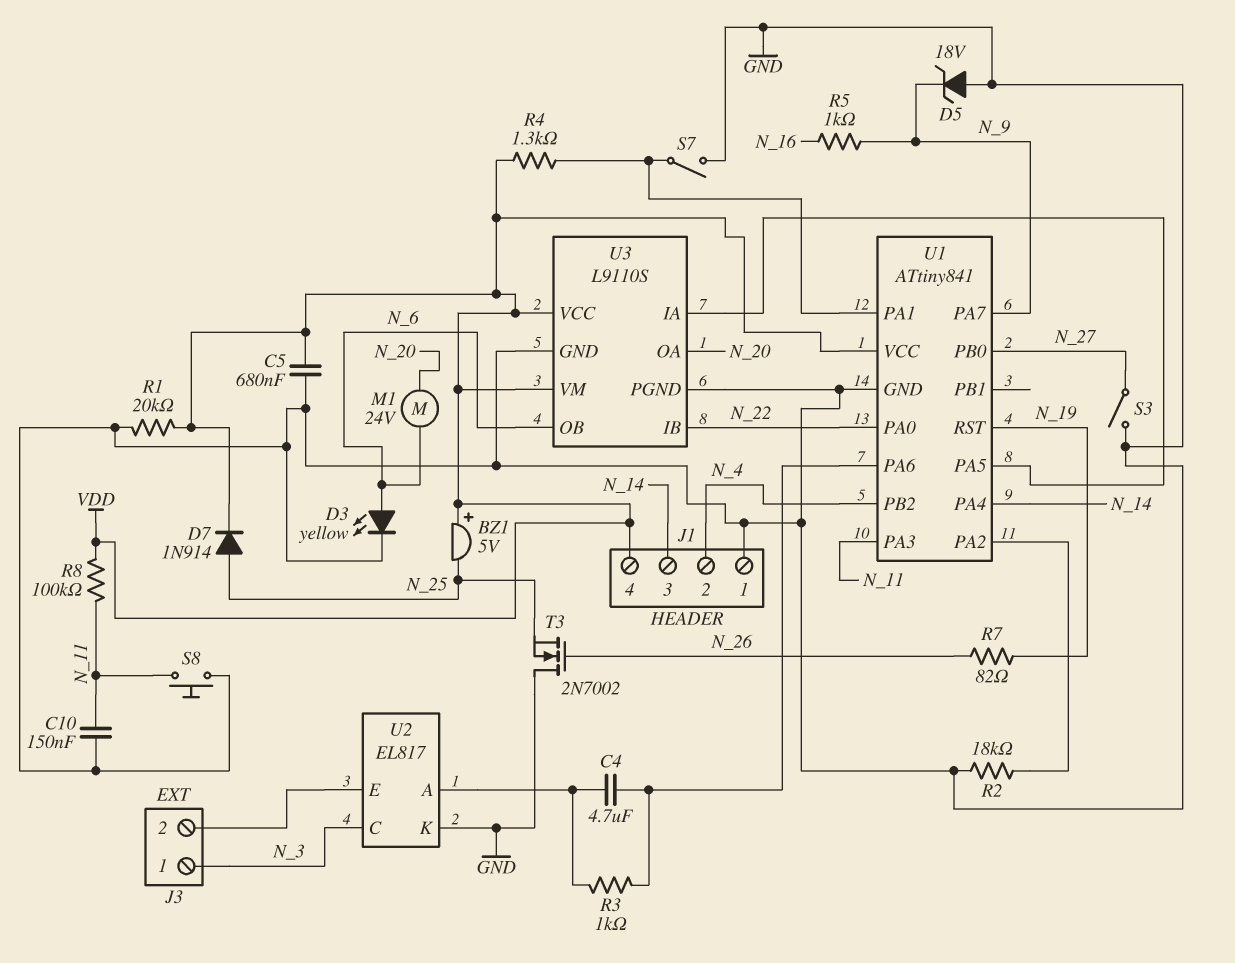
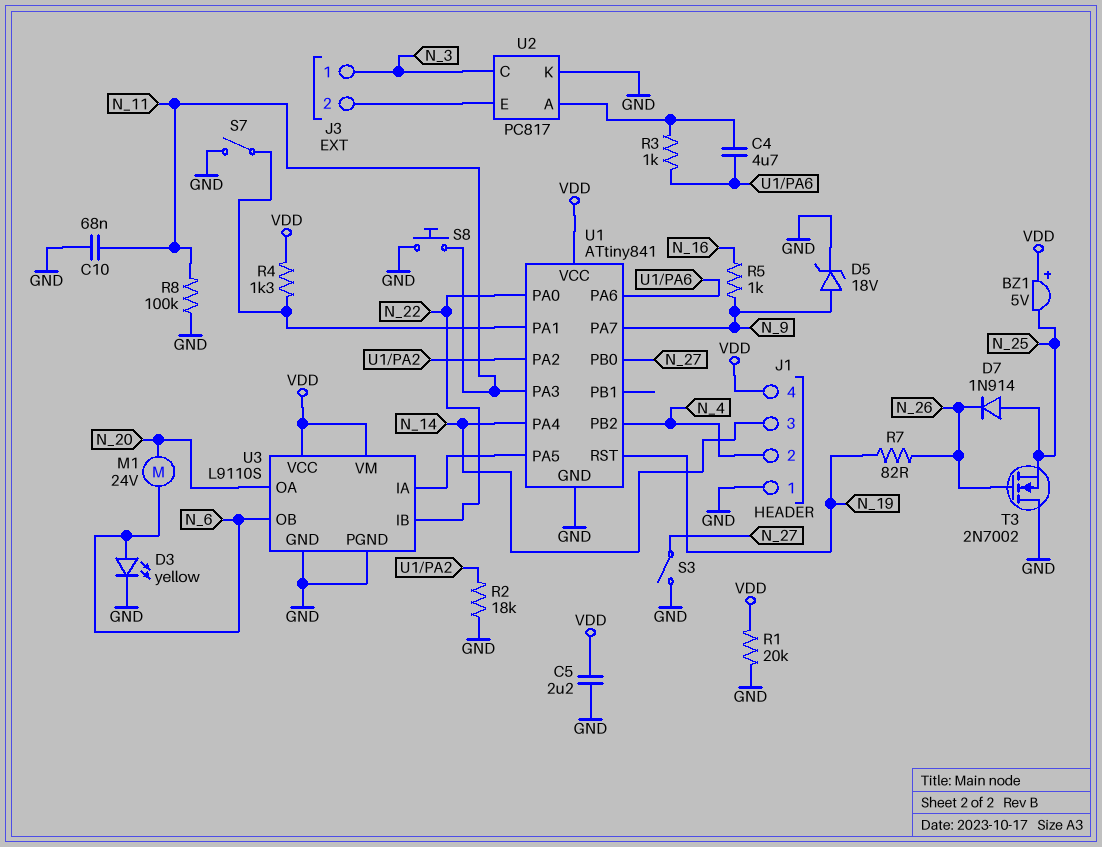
C5: 680nF (GND, VDD) -> 2.2uF (GND, VDD)
C10: 150nF (GND, N_11) -> 68nF (GND, N_11)
D5: zener 18V (A GND, K N_9) -> zener 18V (A N_9, K GND)
D7: diode 1N914 (A N_25, K VDD) -> diode 1N914 (A N_25, K N_26)
R8: 100k (N_11, VDD) -> 100k (GND, N_11)
U2: EL817 -> PC817

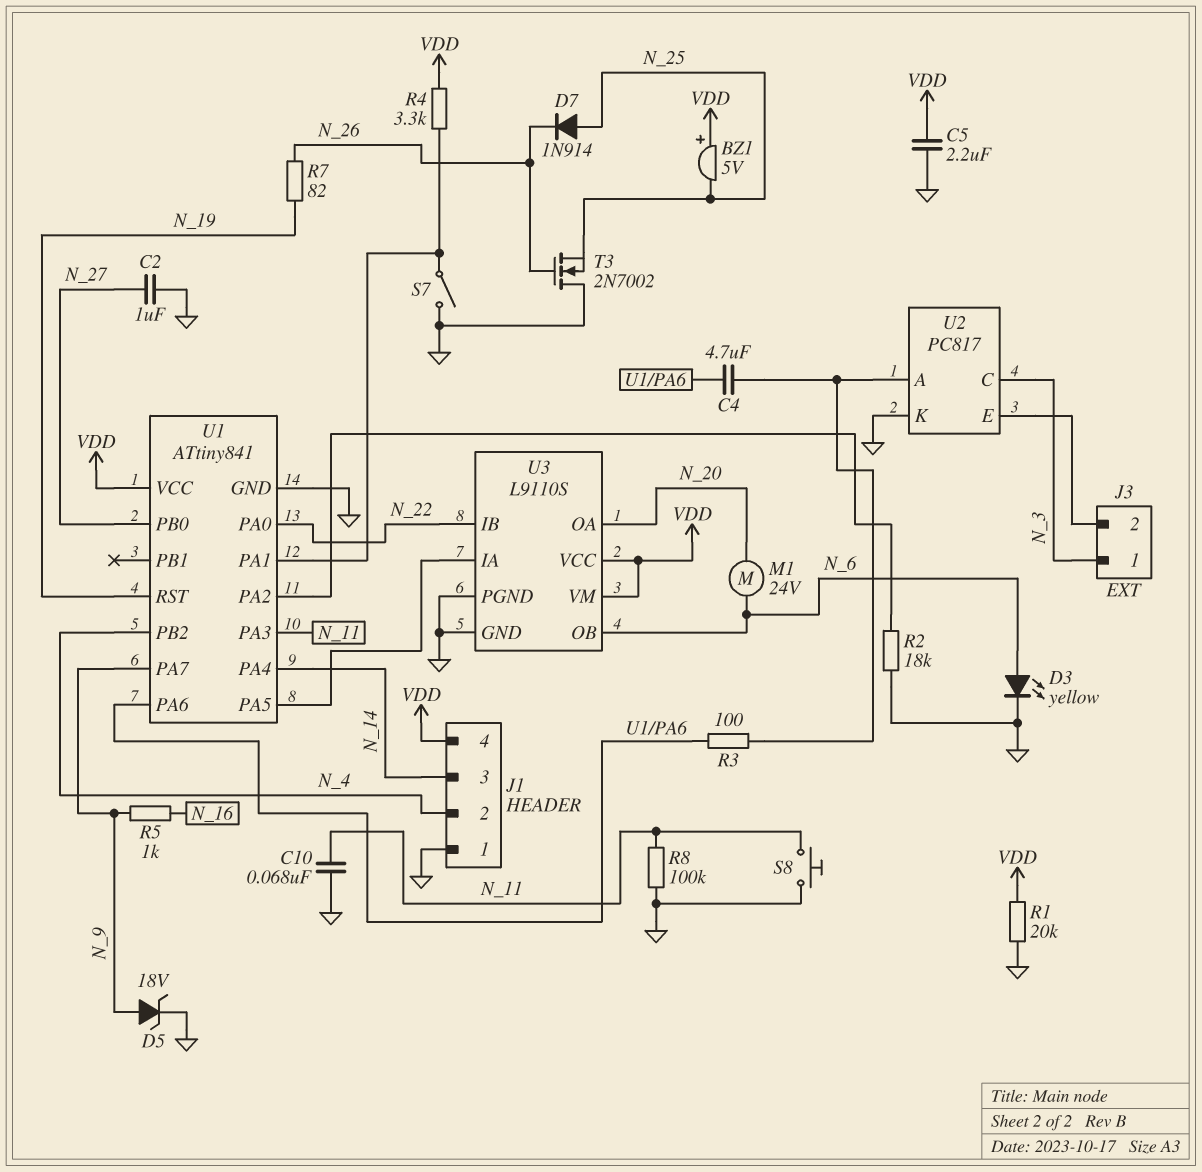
C2: none -> 1uF (GND, N_27)
R3: 1k (U1/PA6, U2/A) -> 100 (U1/PA6, U2/A)
R4: 1.3k (U1/PA1, VDD) -> 3.3k (U1/PA1, VDD)
S3: switch (GND, N_27) -> none

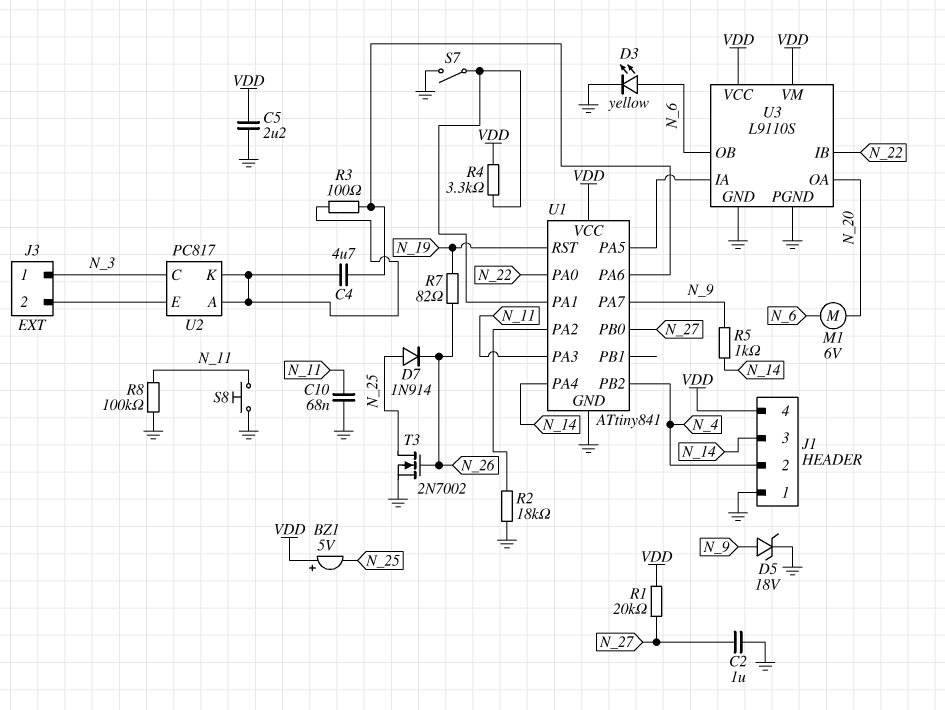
M1: motor 24V (N_6, N_20) -> motor 6V (N_6, N_20)
R1: 20k (GND, VDD) -> 20k (N_27, VDD)
R5: 1k (N_9, N_16) -> 1k (N_9, N_14)
T3: NMOS 2N7002 (G N_26, D GND, S N_25) -> NMOS 2N7002 (G N_26, D N_25, S GND)
U2 pin K: GND -> U2/A

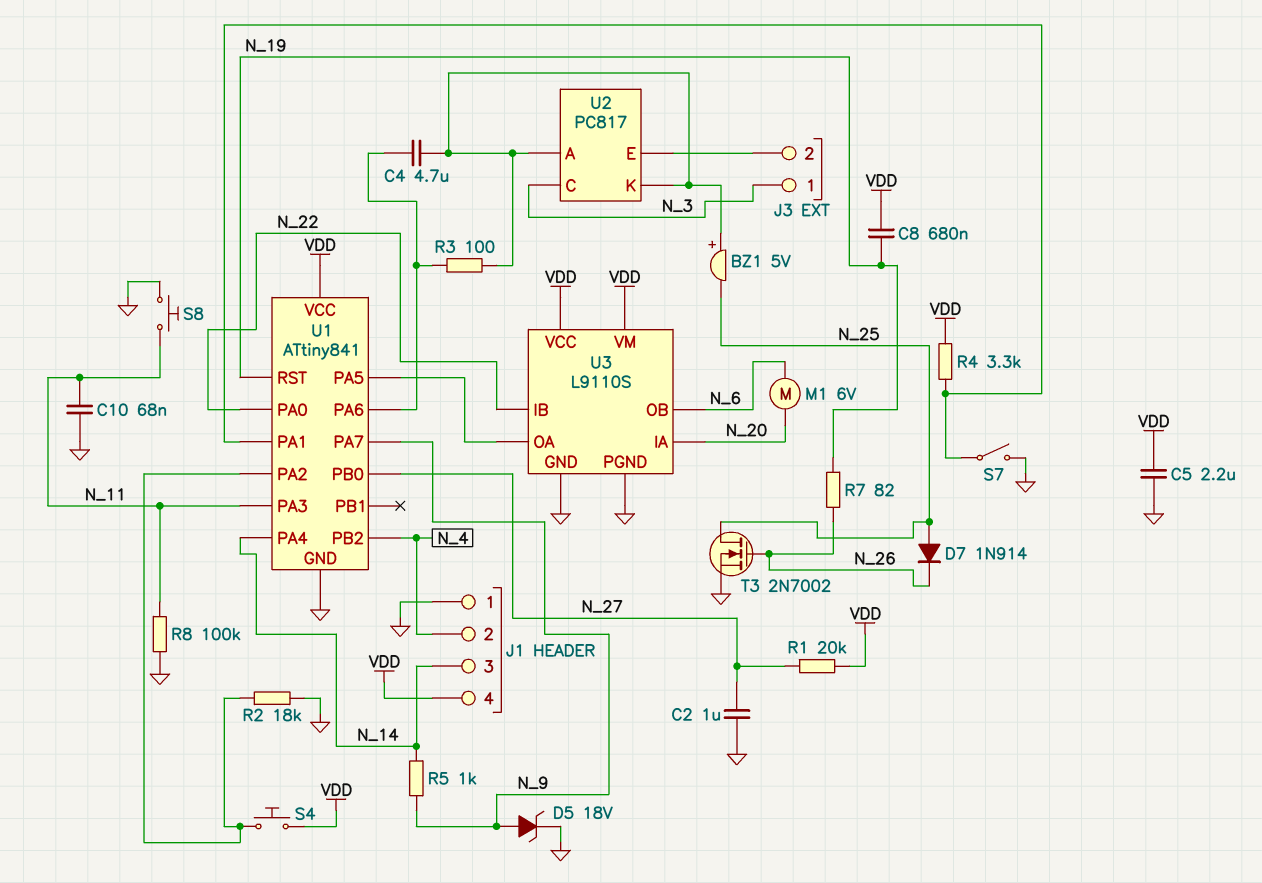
BZ1: buzzer 5V (plus VDD, minus N_25) -> buzzer 5V (plus U2/A, minus N_25)
C8: none -> 680nF (N_19, VDD)
D3: LED yellow (A N_6, K GND) -> none
S4: none -> button (U1/PA2, VDD)
U3 pin IA: U1/PA5 -> N_20
U3 pin OA: N_20 -> U1/PA5

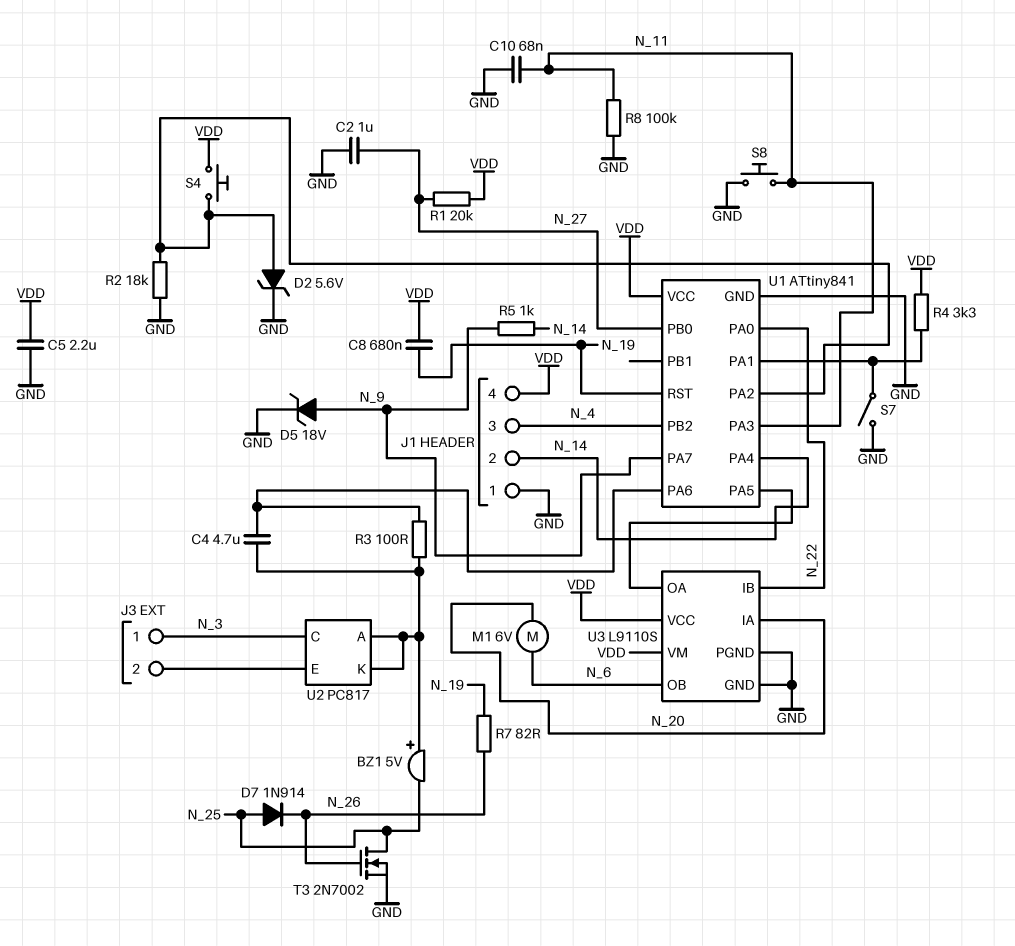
D2: none -> zener 5.6V (A U1/PA2, K GND)
J1 pin 2: N_4 -> N_14
J1 pin 3: N_14 -> N_4

